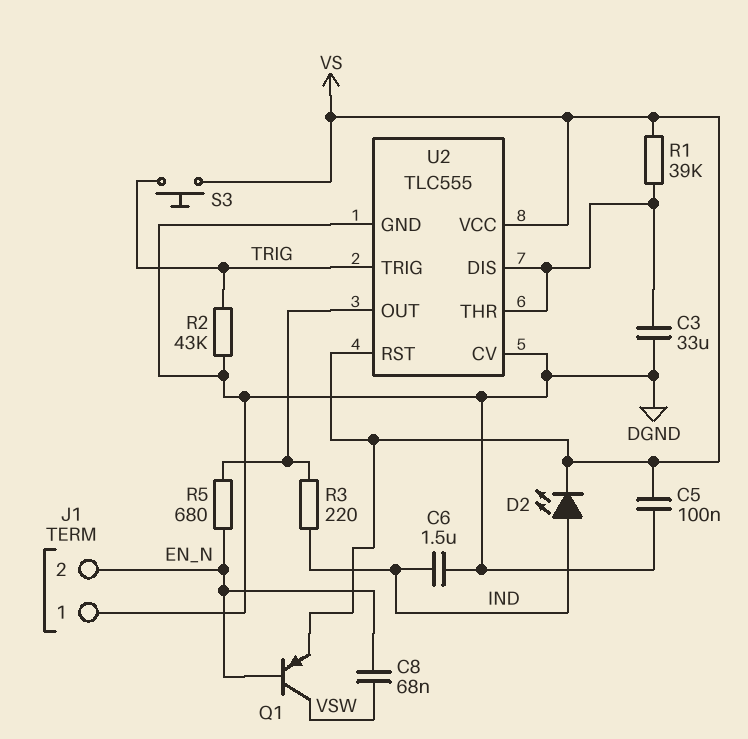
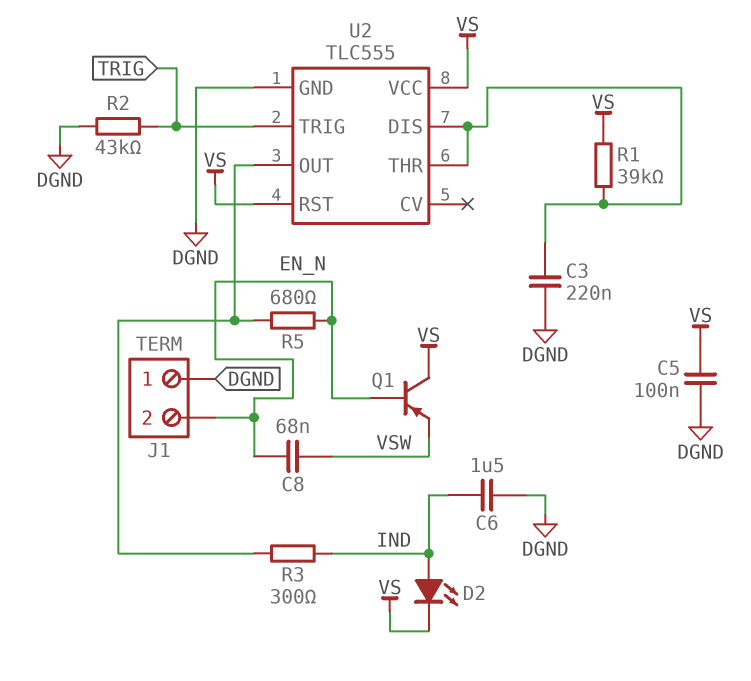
C3: 33uF (DGND, U2/DIS) -> 220nF (DGND, U2/DIS)
Q1: PNP (B EN_N, C VSW, E VS) -> PNP (B EN_N, C VS, E VSW)
R3: 220 (IND, U2/OUT) -> 300 (IND, U2/OUT)
S3: button (TRIG, VS) -> none
U2 pin CV: DGND -> none

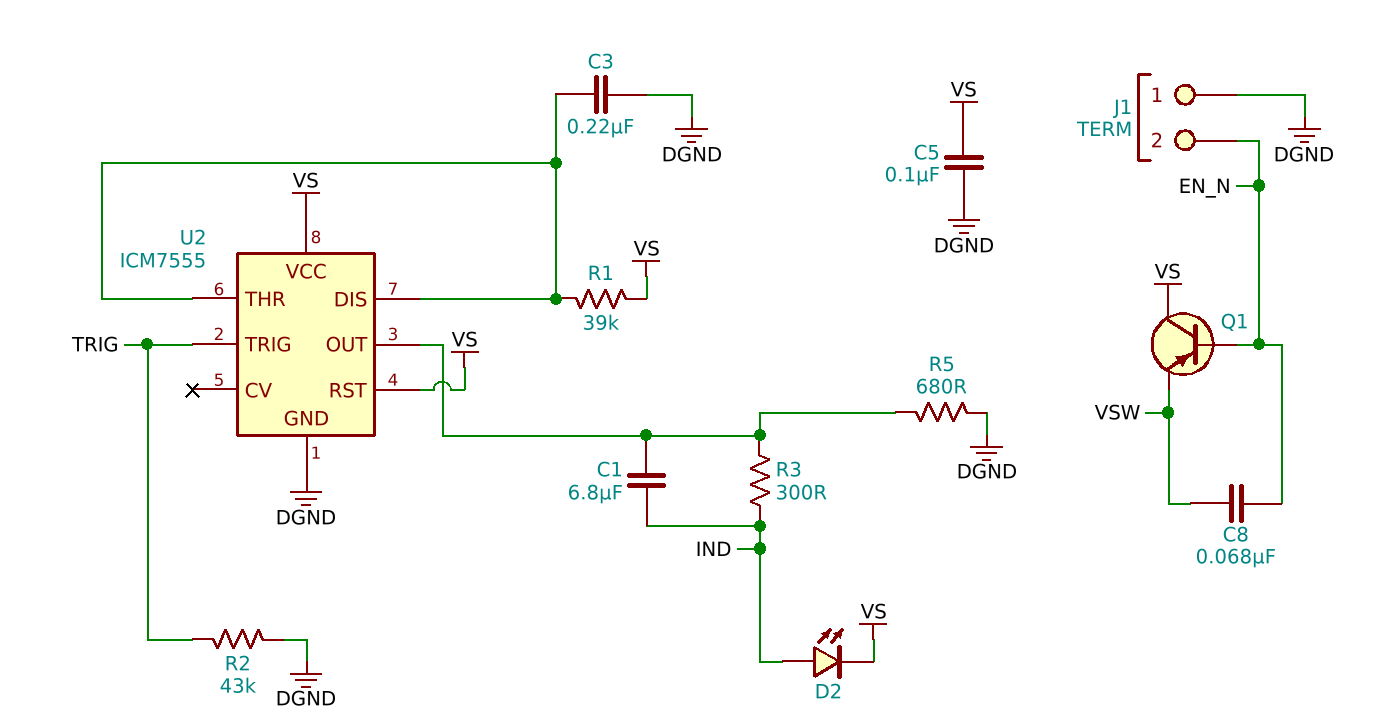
C1: none -> 6.8uF (IND, U2/OUT)
C6: 1.5uF (DGND, IND) -> none
R5: 680 (EN_N, U2/OUT) -> 680 (DGND, U2/OUT)
U2: TLC555 -> ICM7555

